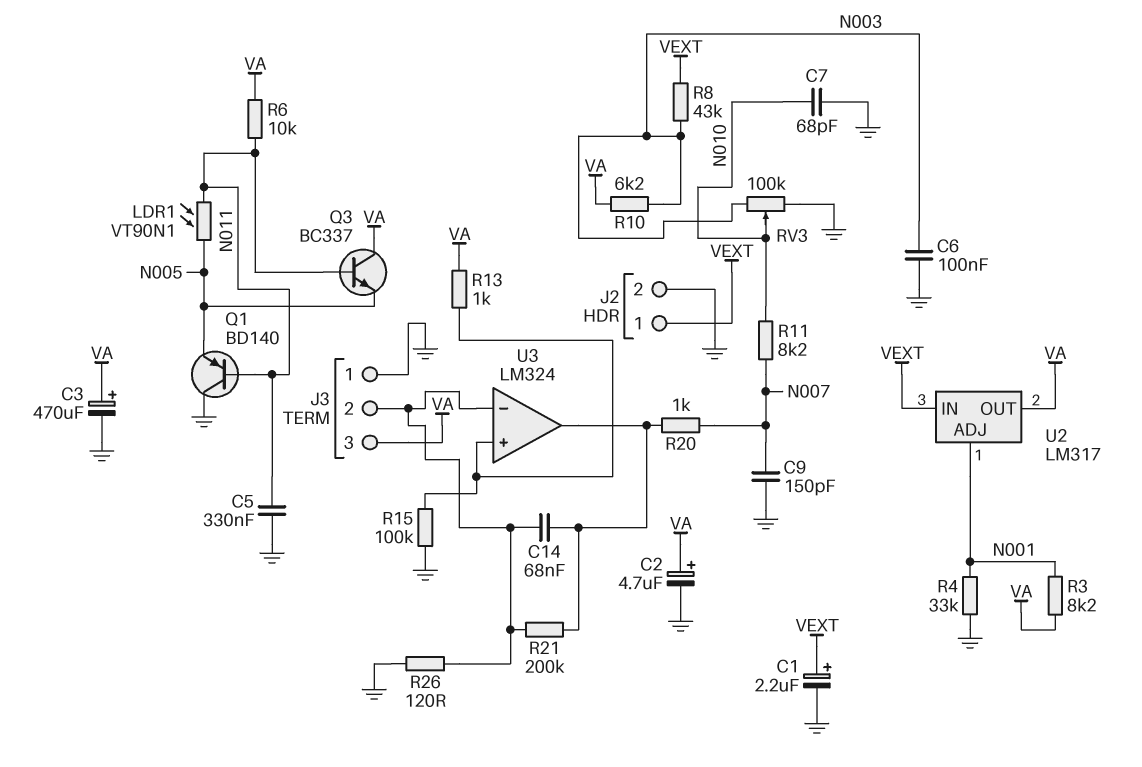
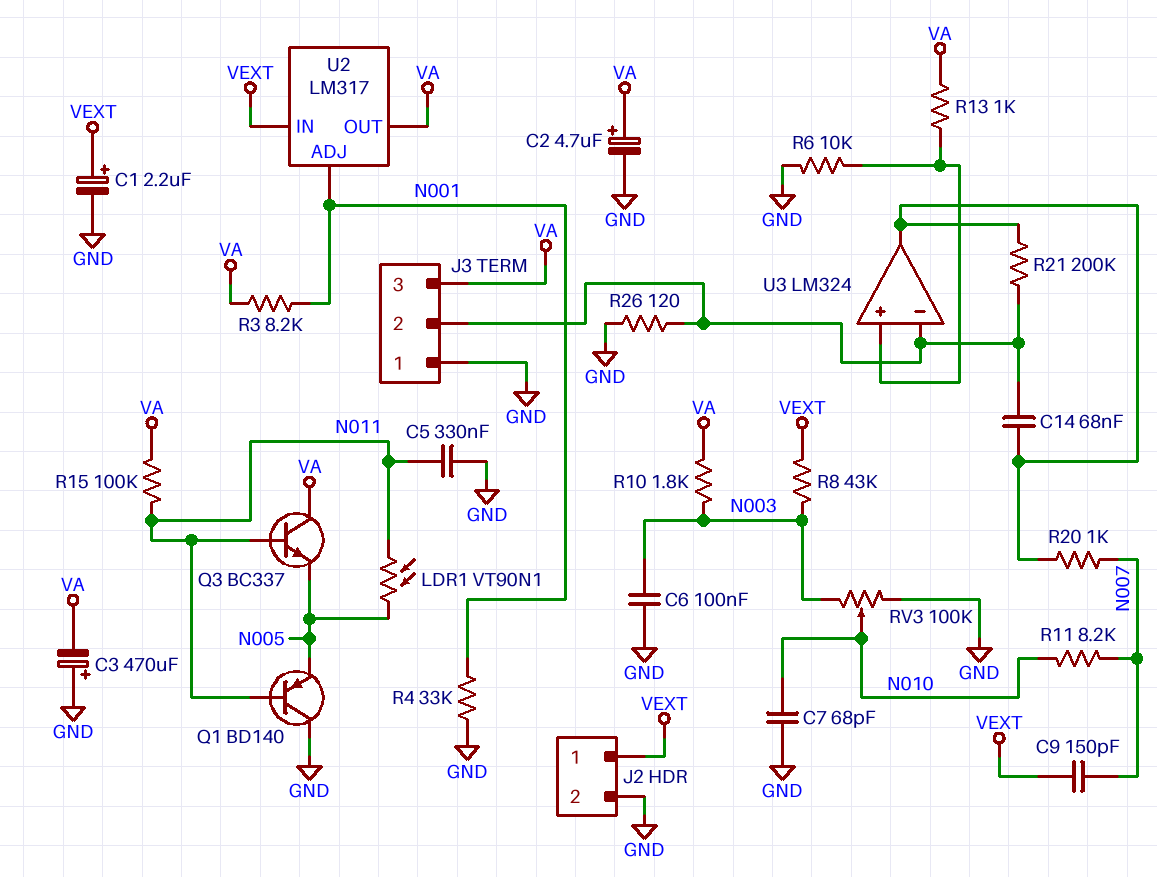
C3: 470uF (plus VA, minus GND) -> 470uF (plus GND, minus VA)
C9: 150pF (GND, N007) -> 150pF (N007, VEXT)
R6: 10k (N011, VA) -> 10k (GND, U3/in+)
R10: 6.2k (N003, VA) -> 1.8k (N003, VA)
R15: 100k (GND, U3/in+) -> 100k (N011, VA)

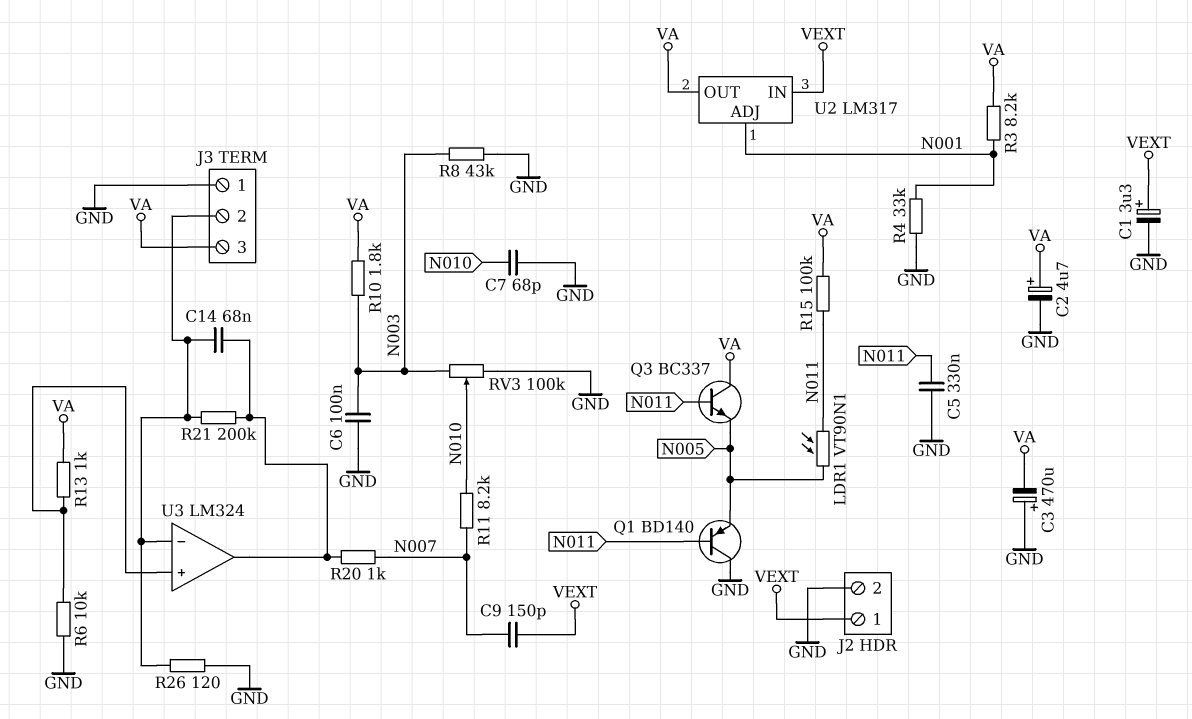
C1: 2.2uF (plus VEXT, minus GND) -> 3.3uF (plus VEXT, minus GND)
R8: 43k (N003, VEXT) -> 43k (GND, N003)

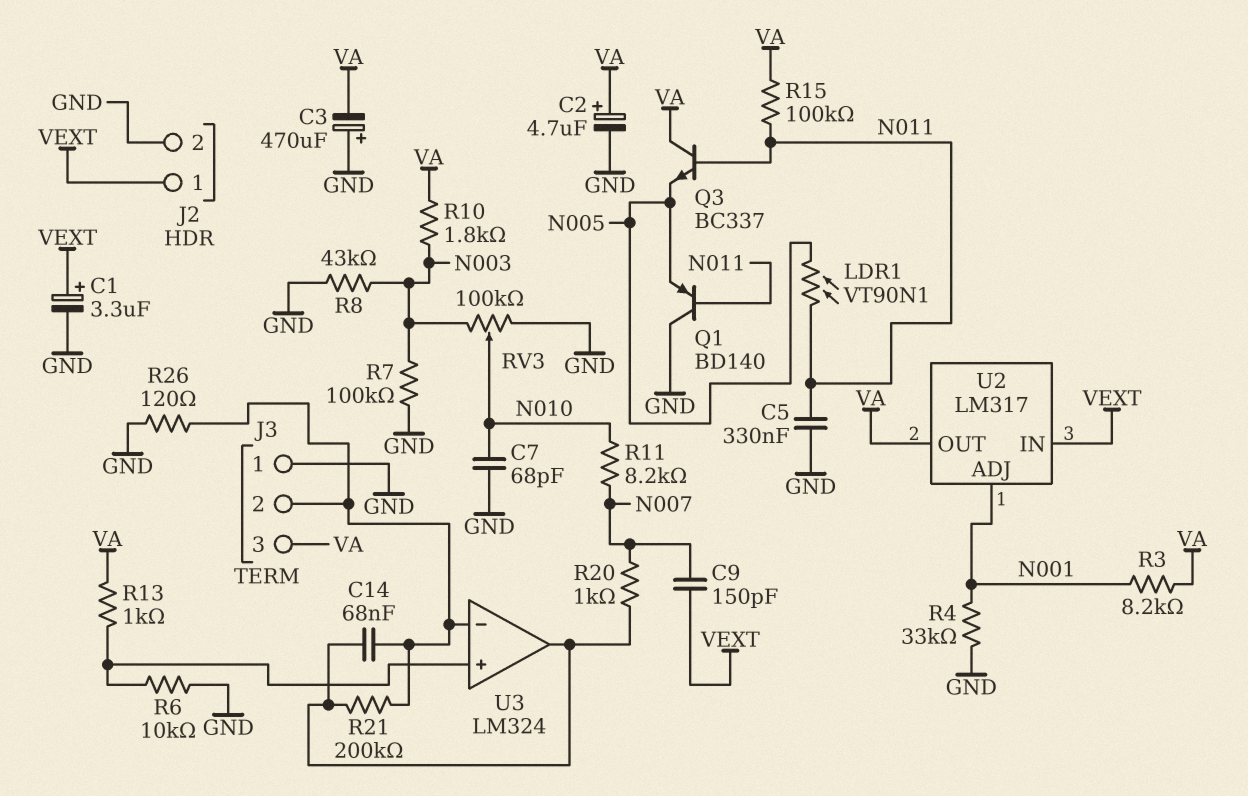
C6: 100nF (GND, N003) -> none
R7: none -> 100k (GND, N003)

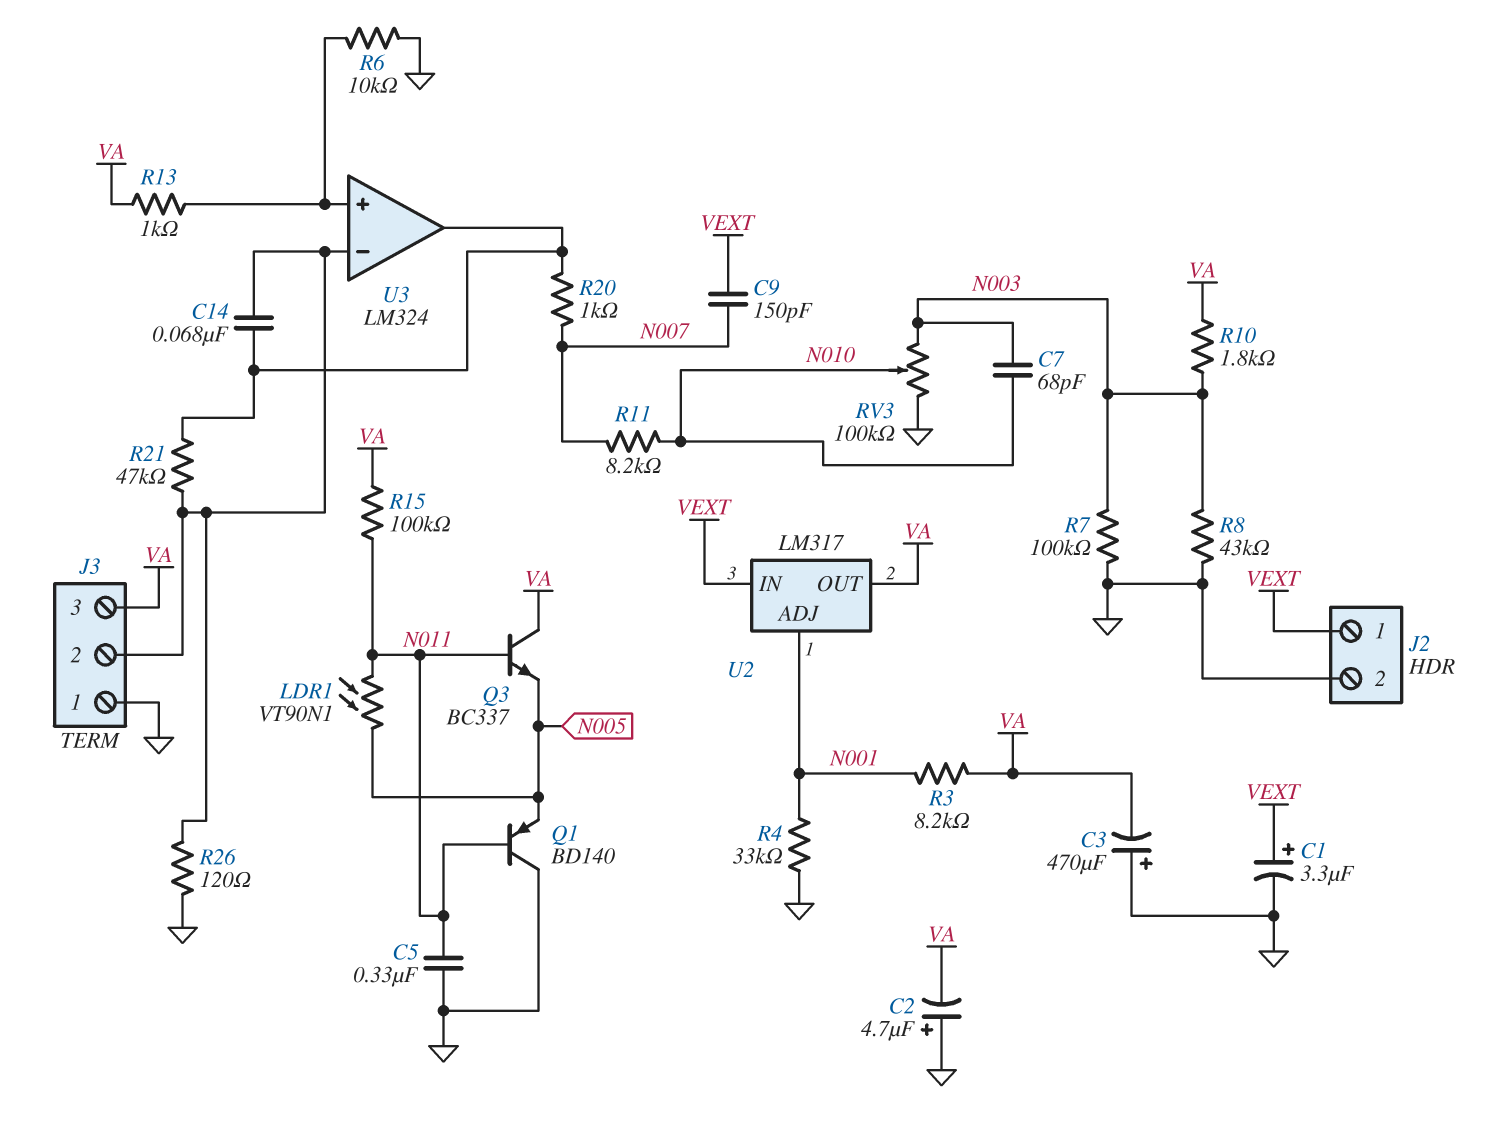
C2: 4.7uF (plus VA, minus GND) -> 4.7uF (plus GND, minus VA)
C7: 68pF (GND, N010) -> 68pF (N003, N010)
R21: 200k (J3/2, U3/out) -> 47k (J3/2, U3/out)

